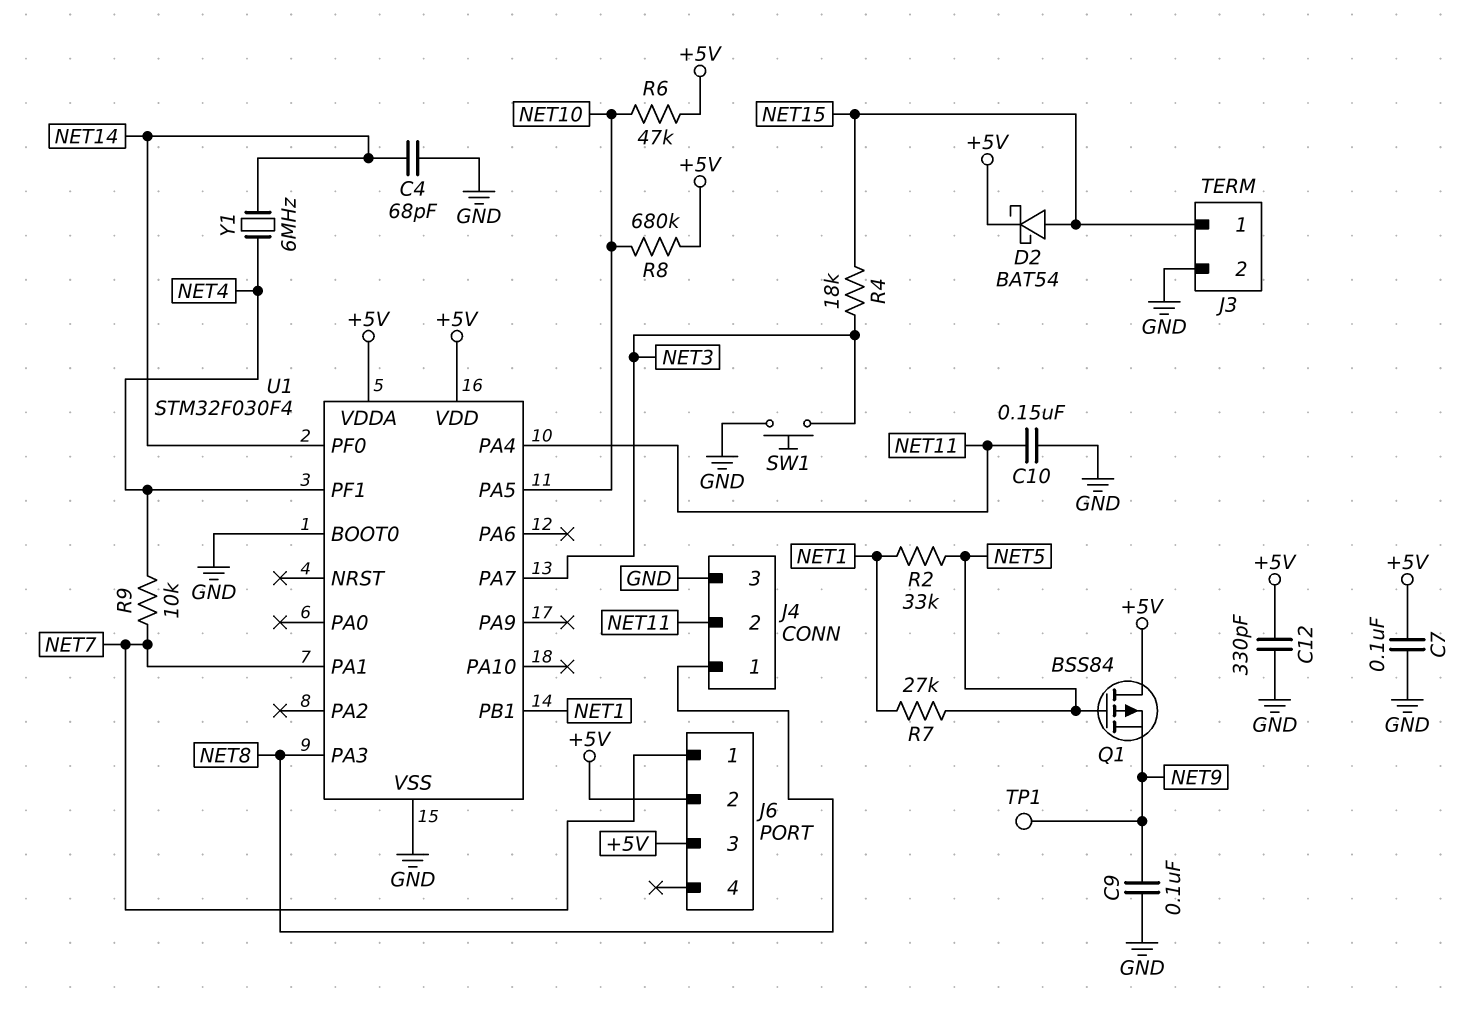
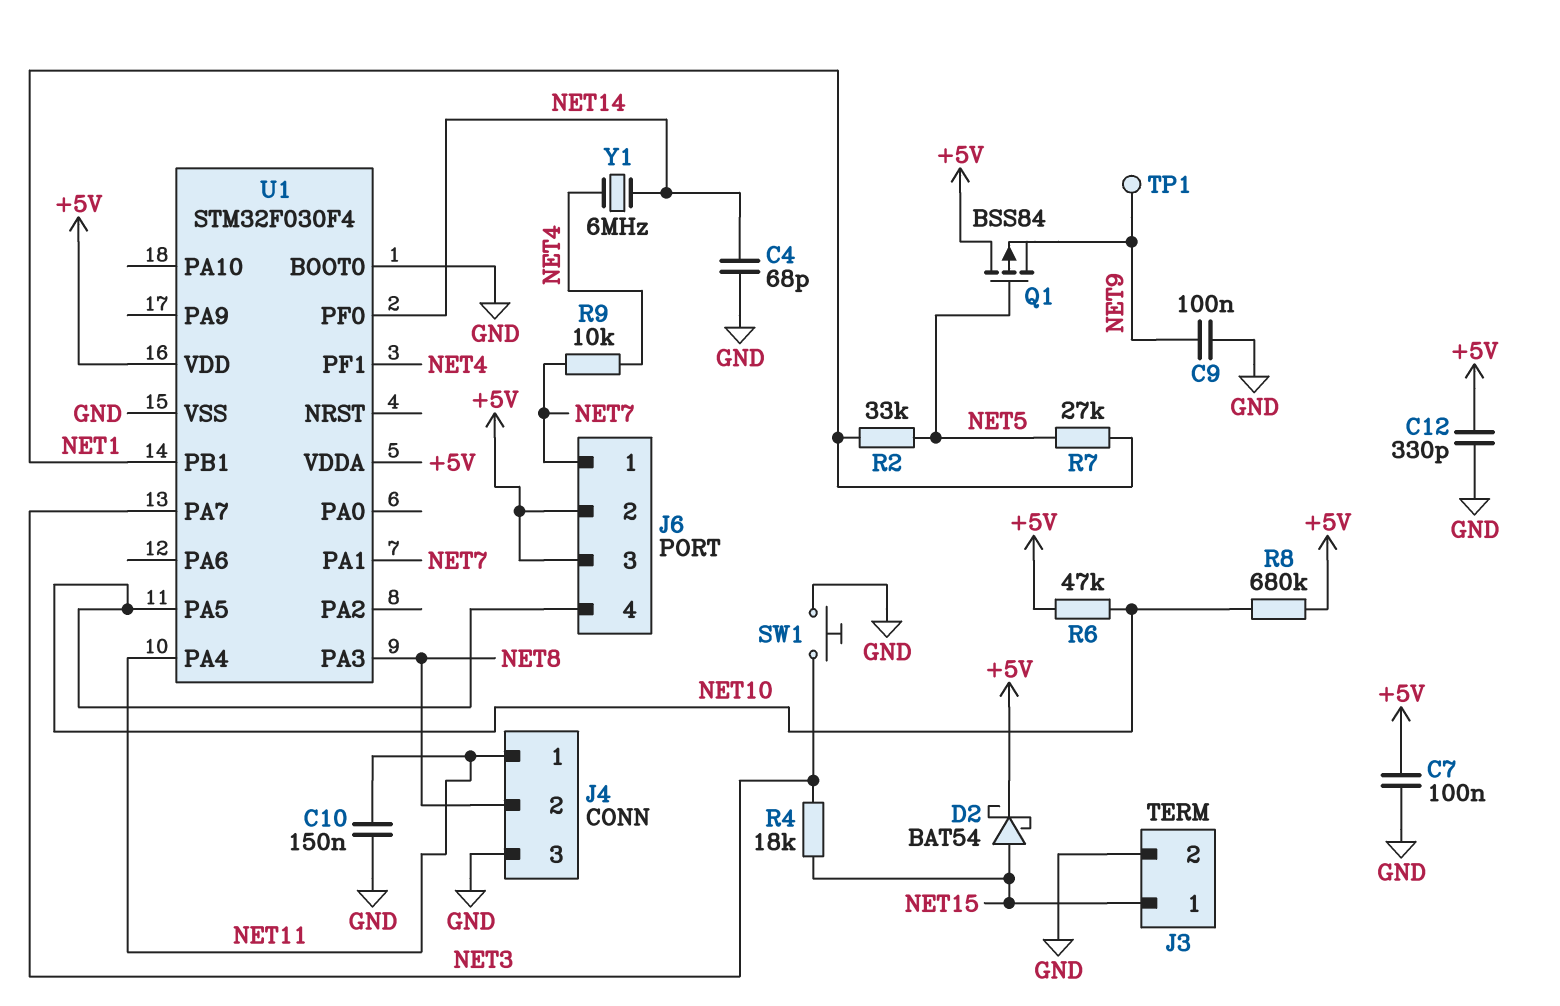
J4 pin 1: NET8 -> NET11
J4 pin 2: NET11 -> NET8
J6 pin 4: none -> NET10

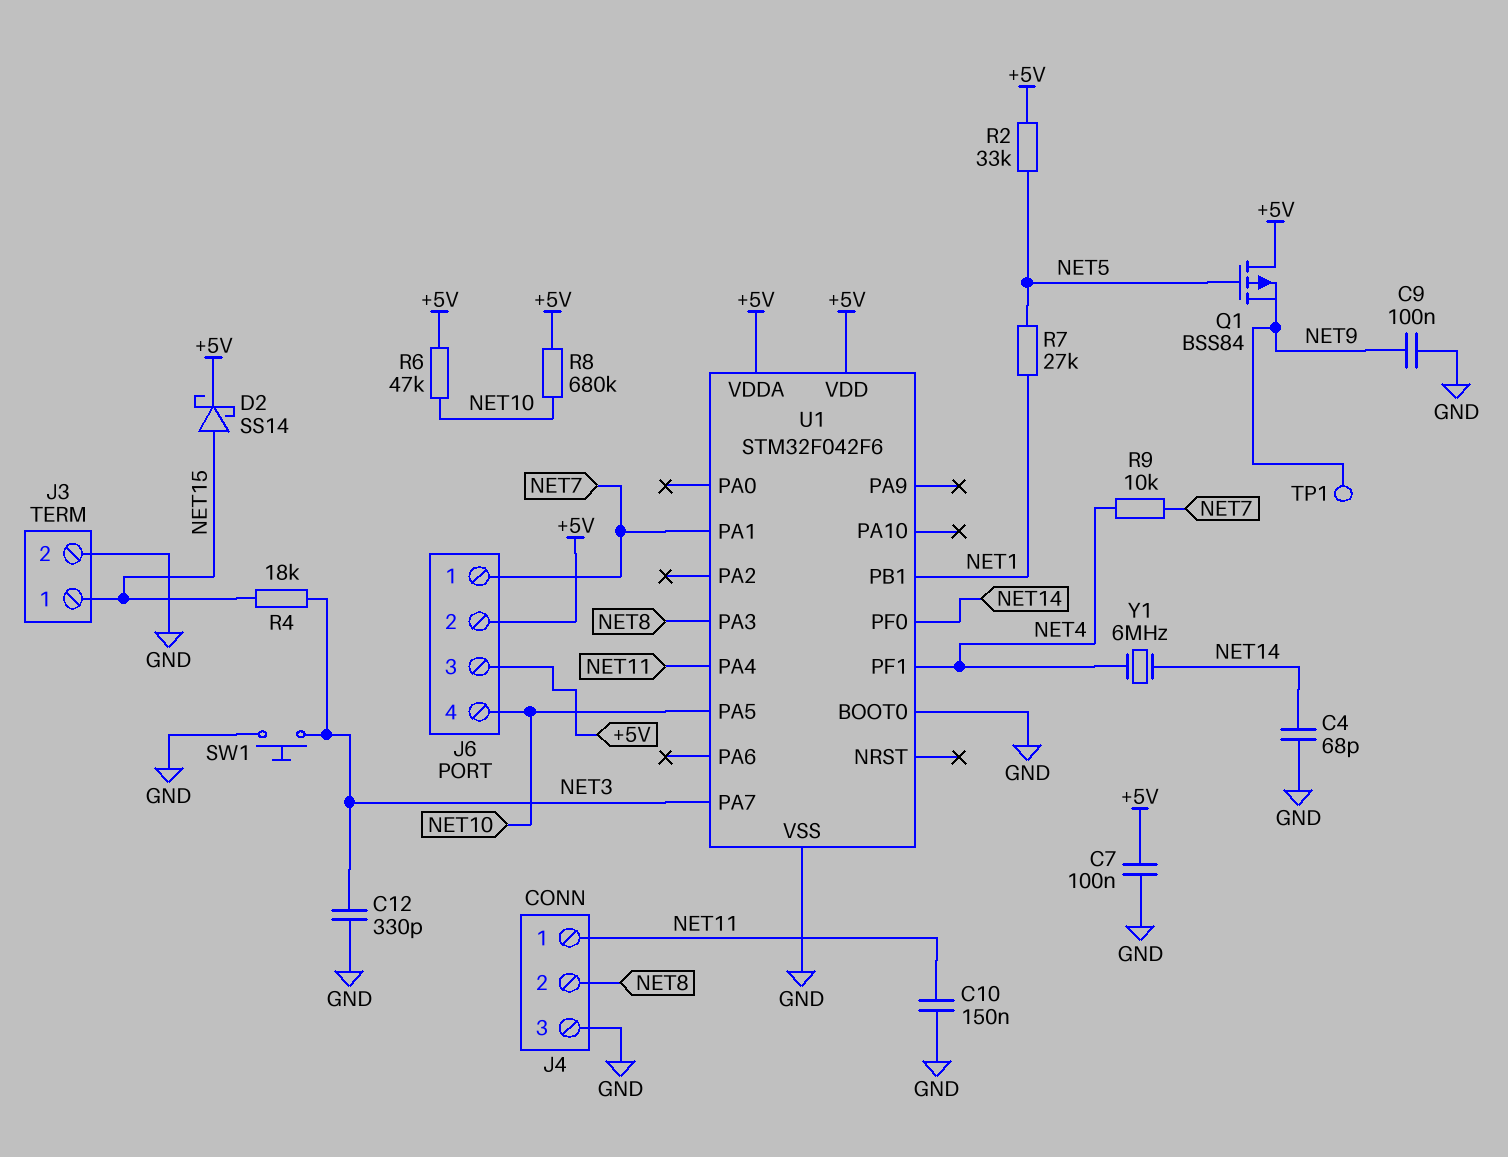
C12: 330pF (+5V, GND) -> 330pF (GND, NET3)
D2: schottky BAT54 (A NET15, K +5V) -> schottky SS14 (A NET15, K +5V)
R2: 33k (NET1, NET5) -> 33k (+5V, NET5)
U1: STM32F030F4 -> STM32F042F6

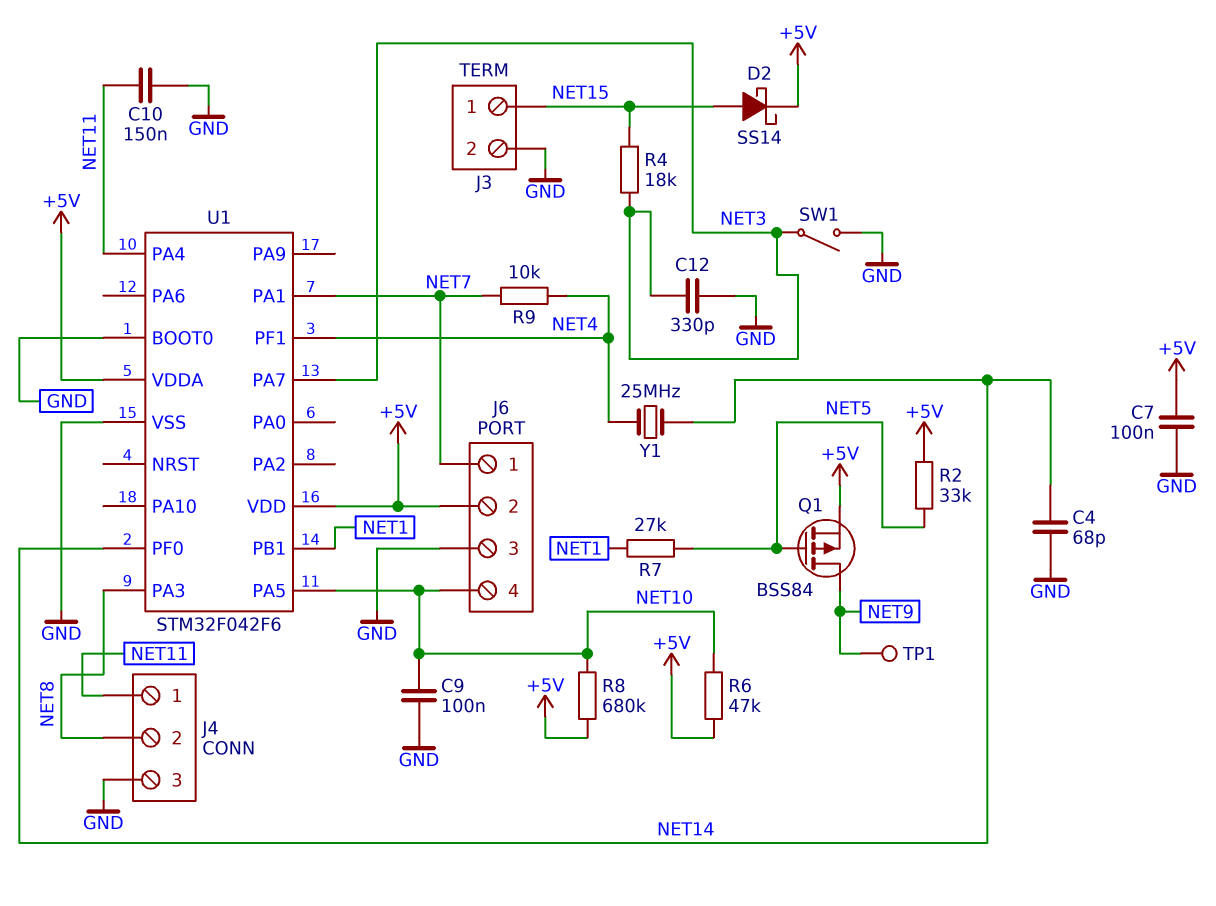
C9: 100nF (GND, NET9) -> 100nF (GND, NET10)
J6 pin 3: +5V -> GND
Q1: PMOS BSS84 (G NET5, D +5V, S NET9) -> PMOS BSS84 (G NET5, D NET9, S +5V)
SW1: button (GND, NET3) -> switch (GND, NET3)
Y1: 6MHz (NET4, NET14) -> 25MHz (NET4, NET14)

